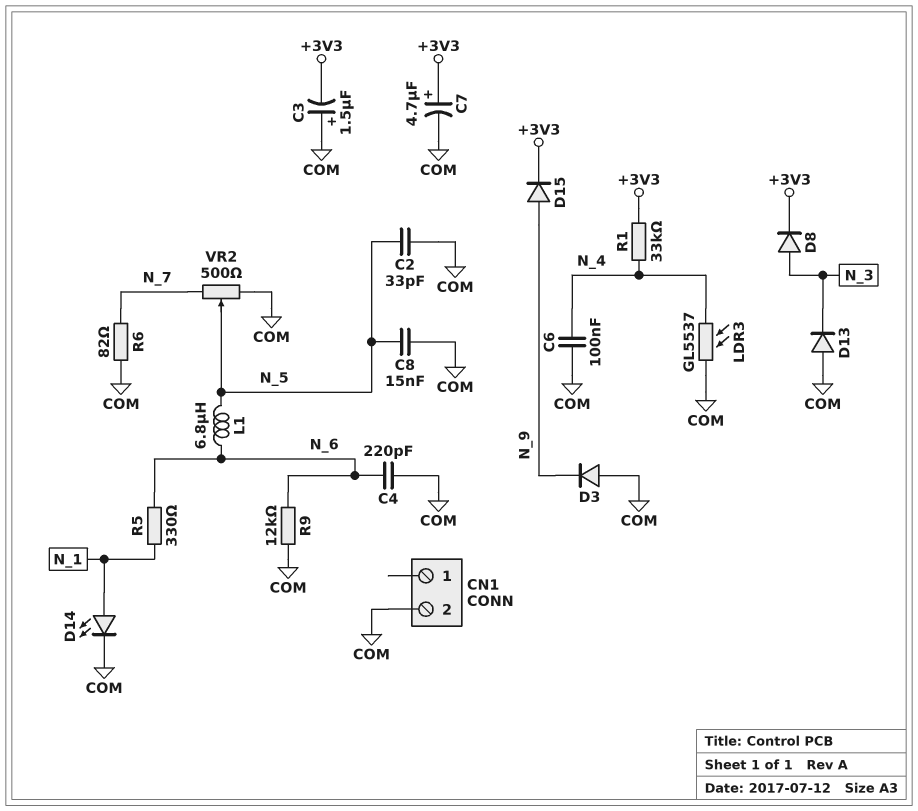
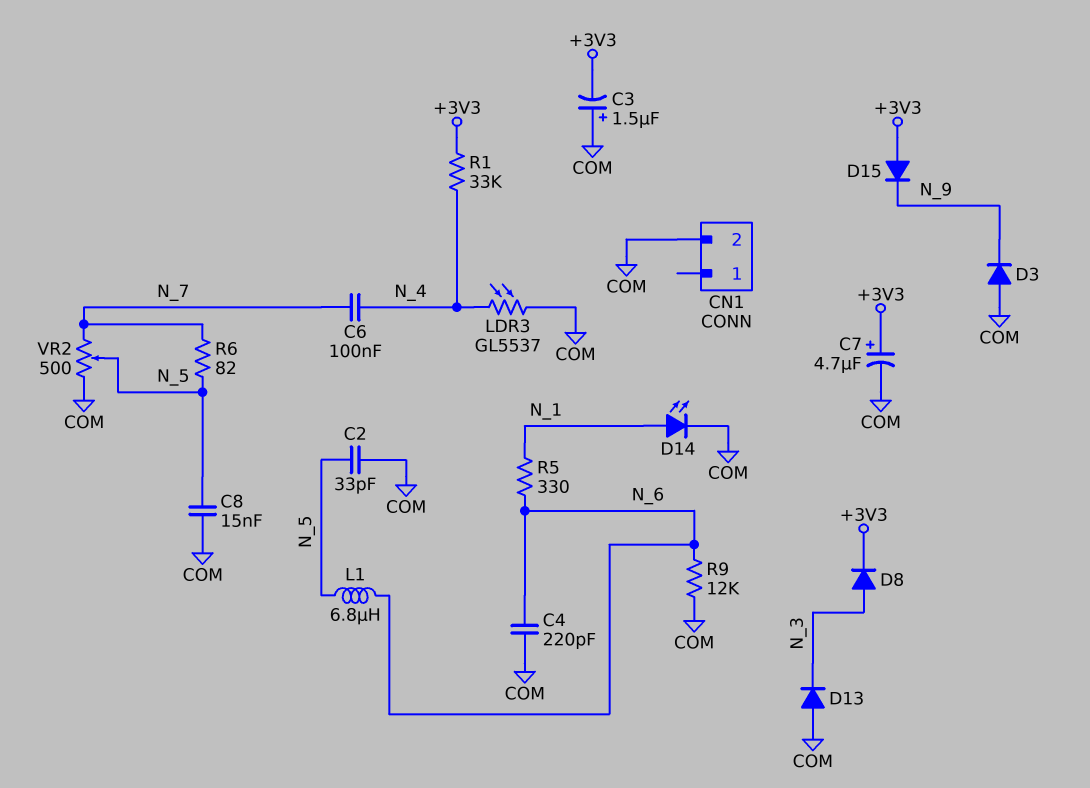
C6: 100nF (COM, N_4) -> 100nF (N_4, N_7)
D15: diode (A N_9, K +3V3) -> diode (A +3V3, K N_9)
R6: 82 (COM, N_7) -> 82 (N_5, N_7)

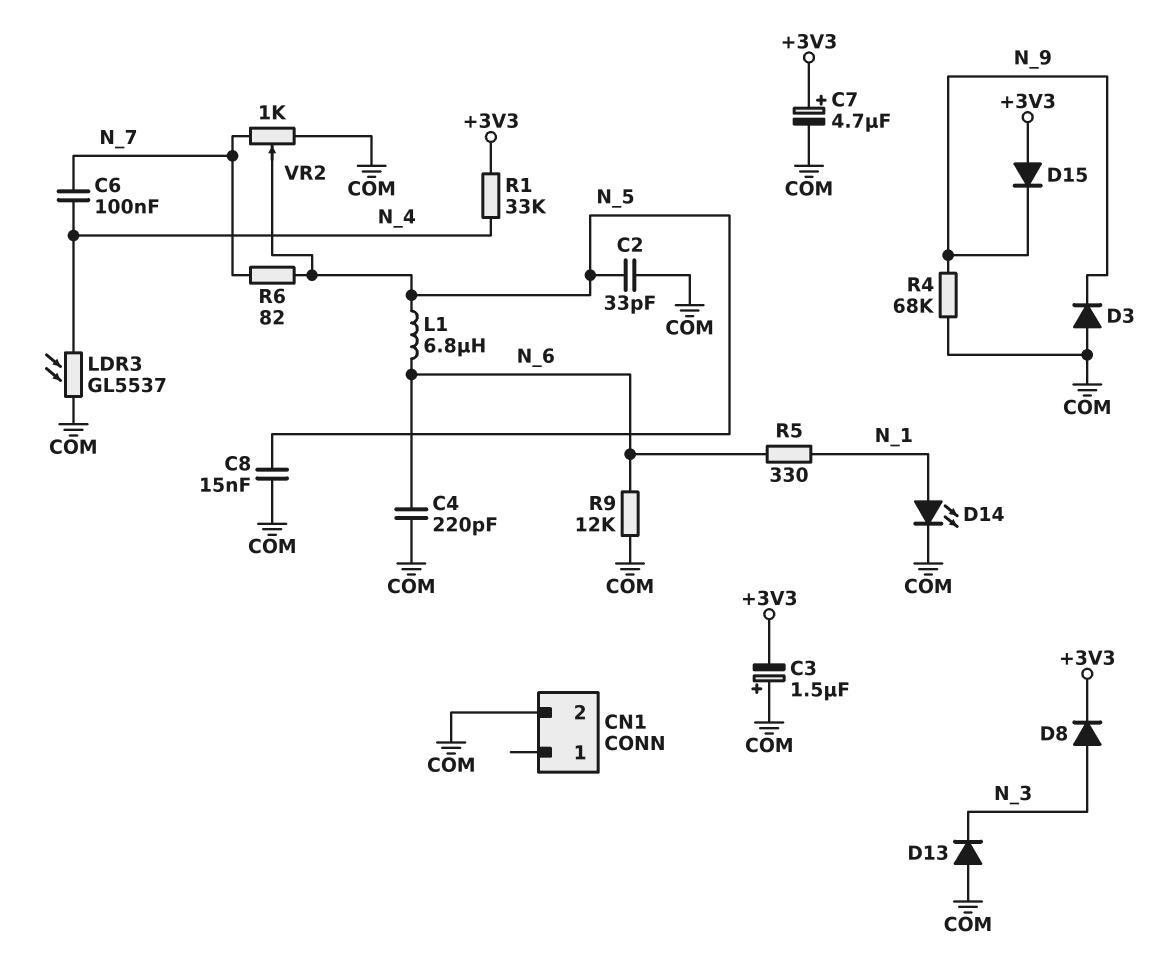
R4: none -> 68k (COM, N_9)
VR2: 500 (COM, N_7, wiper N_5) -> 1k (COM, N_7, wiper N_5)

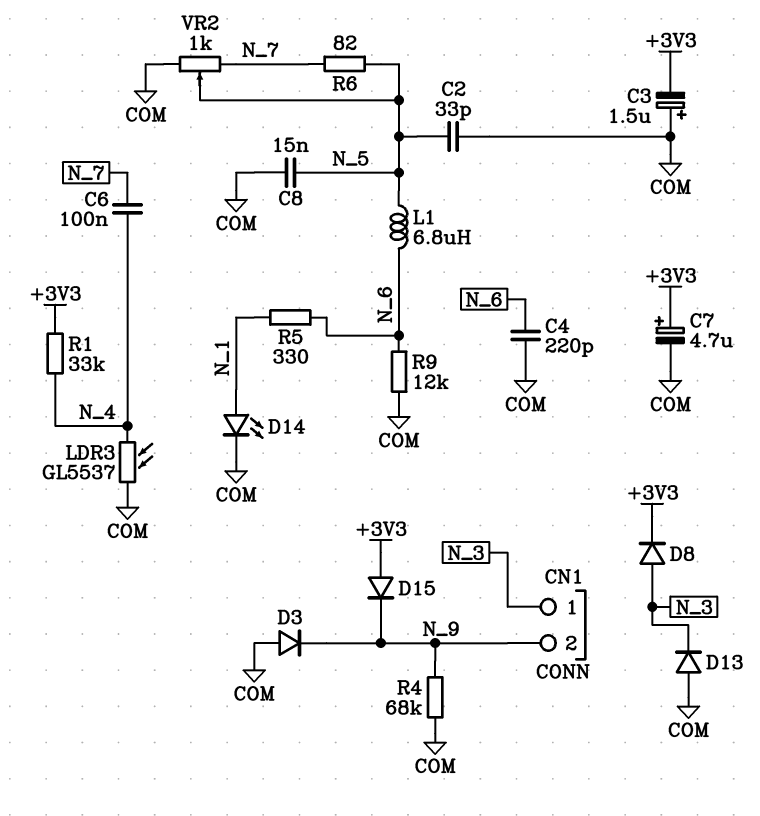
CN1 pin 1: none -> N_3
CN1 pin 2: COM -> N_9

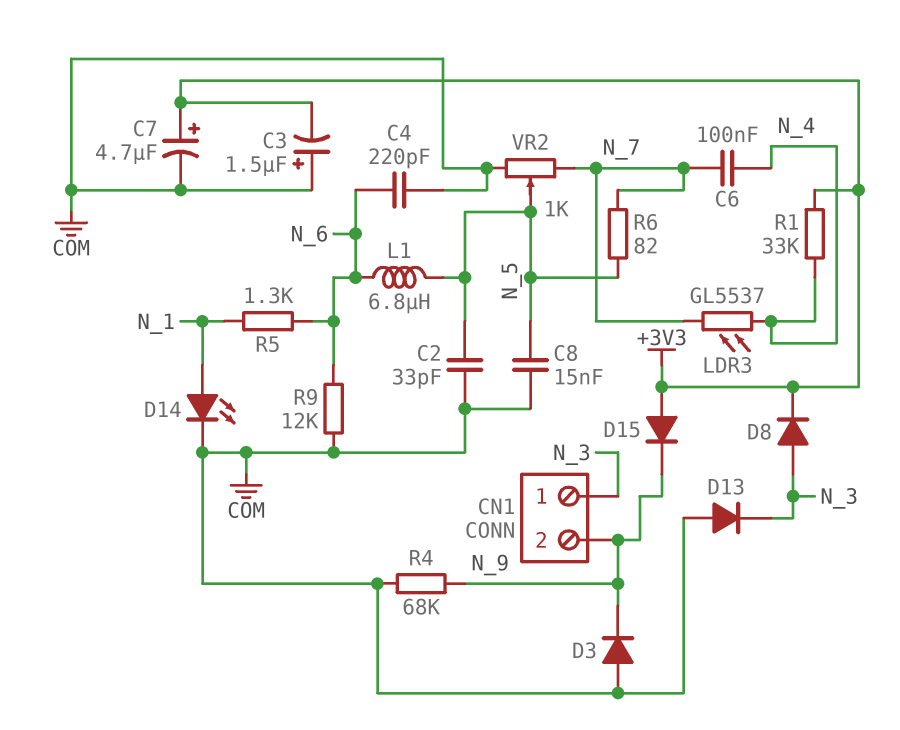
LDR3: GL5537 (COM, N_4) -> GL5537 (N_4, N_7)
R5: 330 (N_1, N_6) -> 1.3k (N_1, N_6)

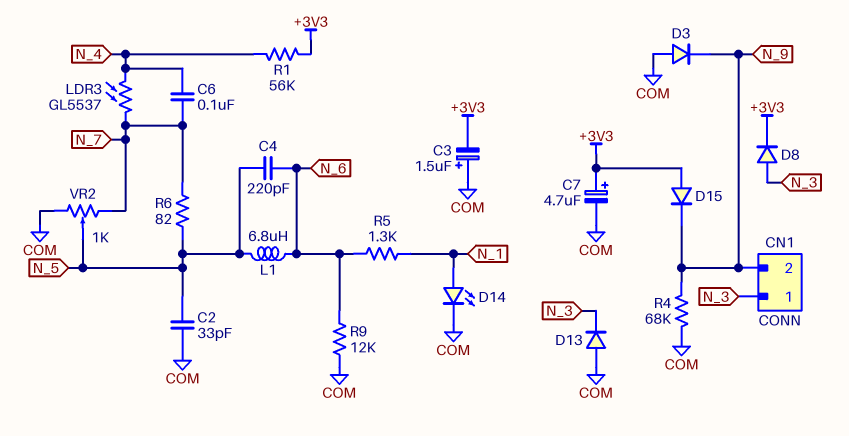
C4: 220pF (COM, N_6) -> 220pF (N_5, N_6)
C8: 15nF (COM, N_5) -> none
R1: 33k (+3V3, N_4) -> 56k (+3V3, N_4)

